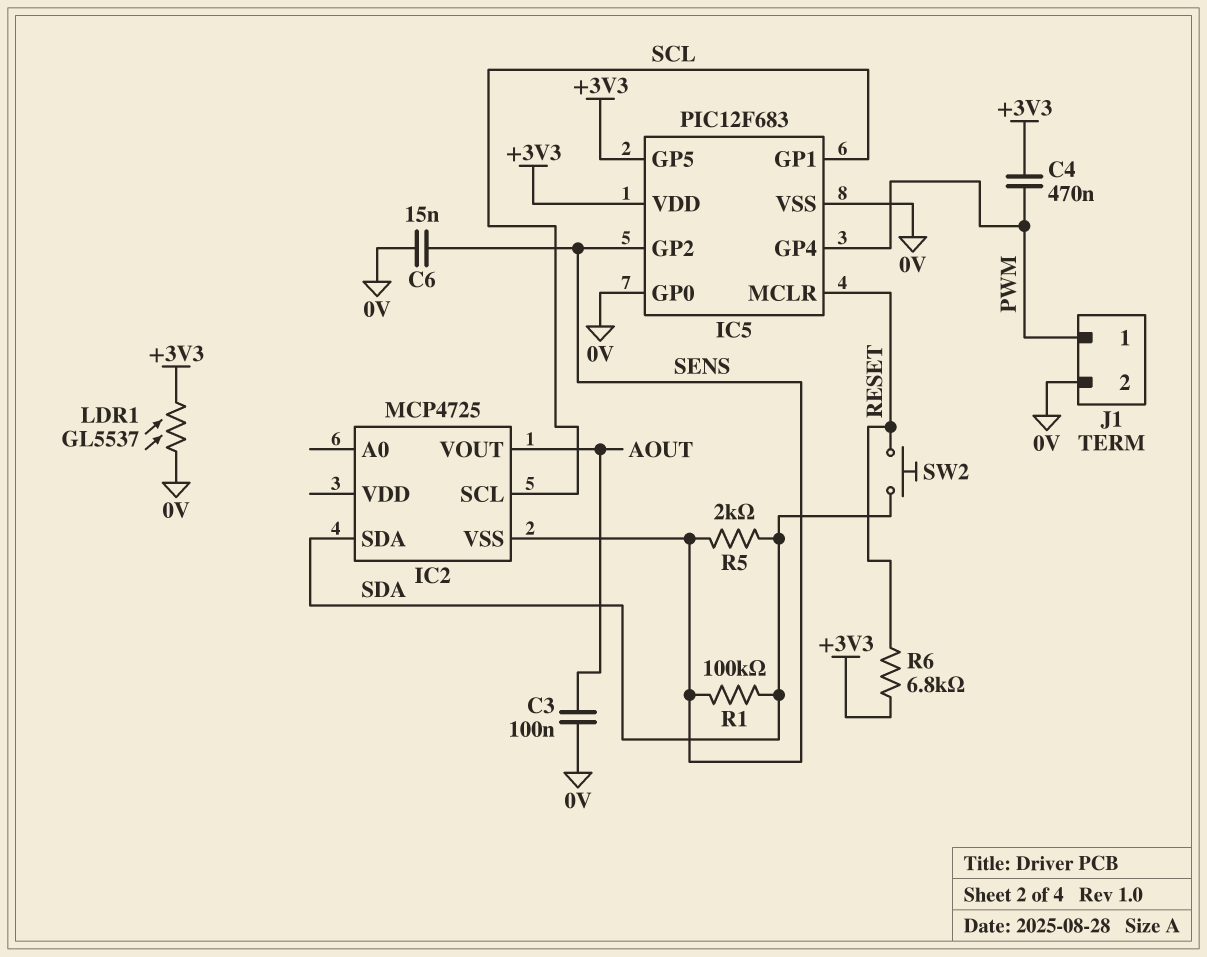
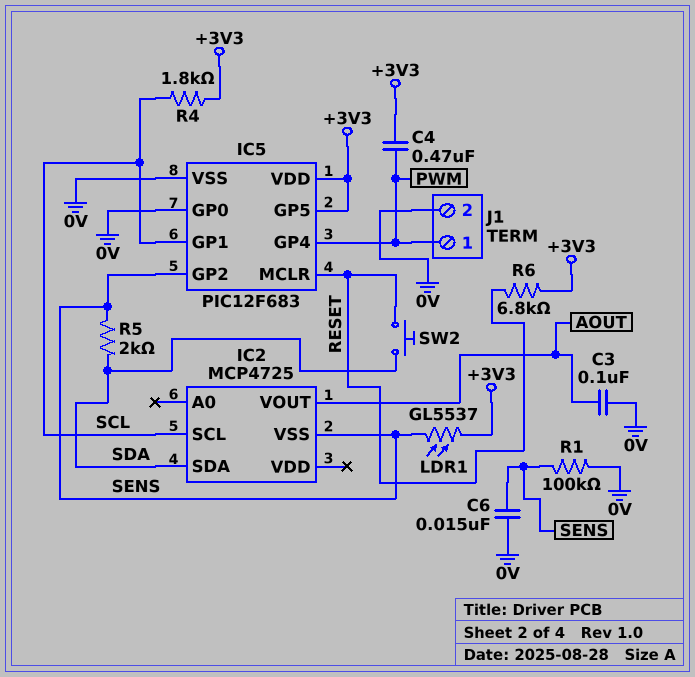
LDR1: GL5537 (+3V3, 0V) -> GL5537 (+3V3, SENS)
R1: 100k (SDA, SENS) -> 100k (0V, SENS)
R4: none -> 1.8k (+3V3, SCL)

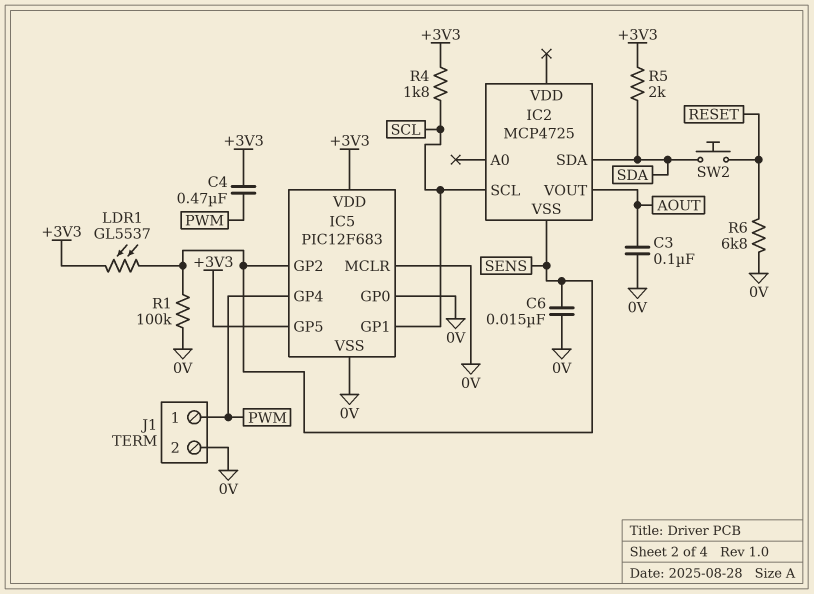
IC5 pin MCLR: RESET -> 0V
R5: 2k (SDA, SENS) -> 2k (+3V3, SDA)
R6: 6.8k (+3V3, RESET) -> 6.8k (0V, RESET)

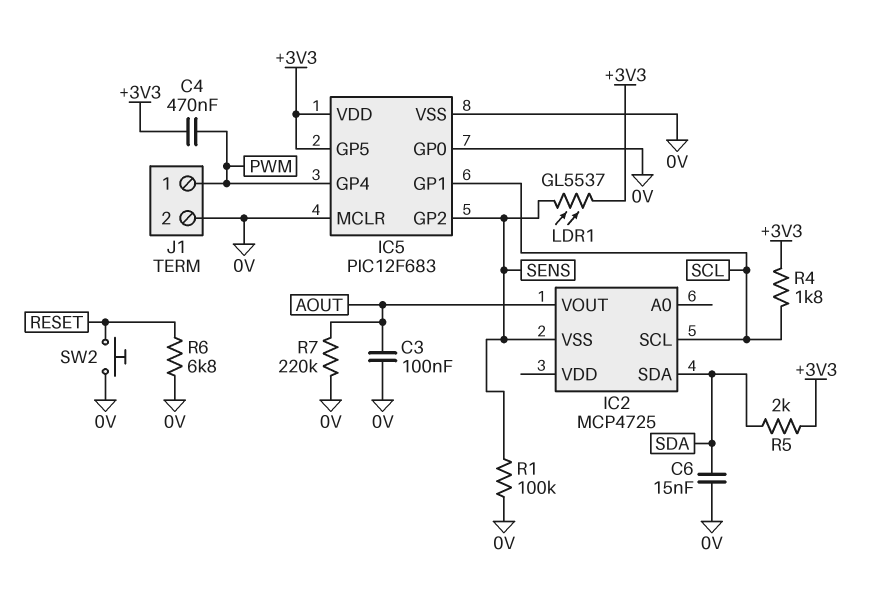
C6: 15nF (0V, SENS) -> 15nF (0V, SDA)
R7: none -> 220k (0V, AOUT)
SW2: button (RESET, SDA) -> button (0V, RESET)

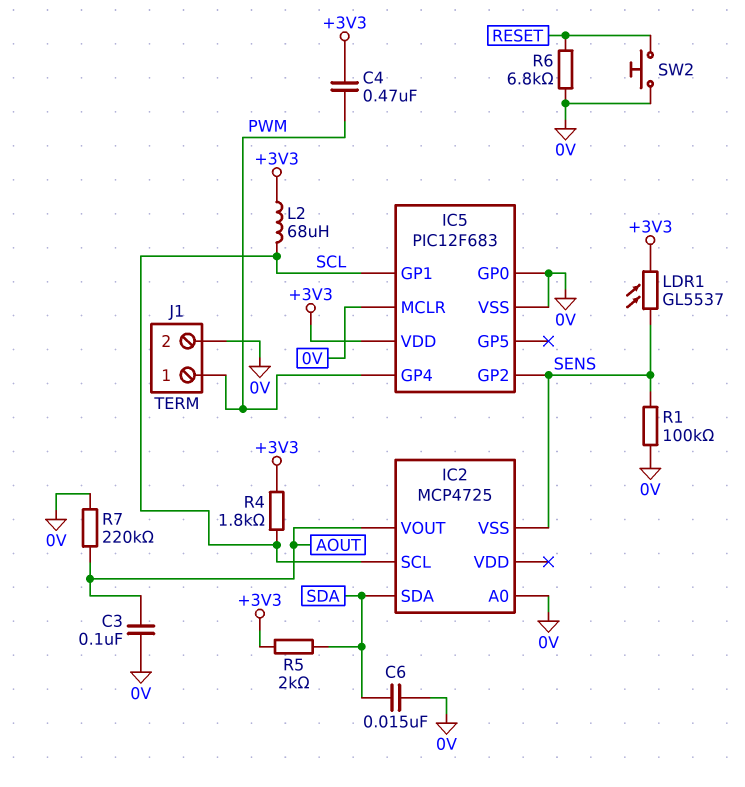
IC2 pin A0: none -> 0V
IC5 pin GP5: +3V3 -> none
L2: none -> 68uH (+3V3, SCL)

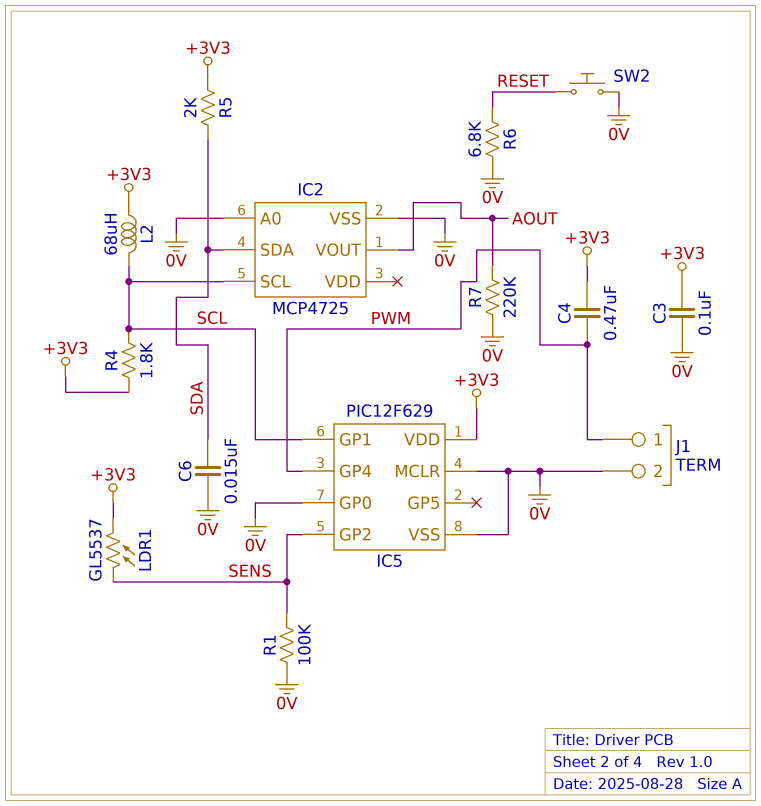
C3: 100nF (0V, AOUT) -> 100nF (+3V3, 0V)
IC2 pin VSS: SENS -> 0V
IC5: PIC12F683 -> PIC12F629

